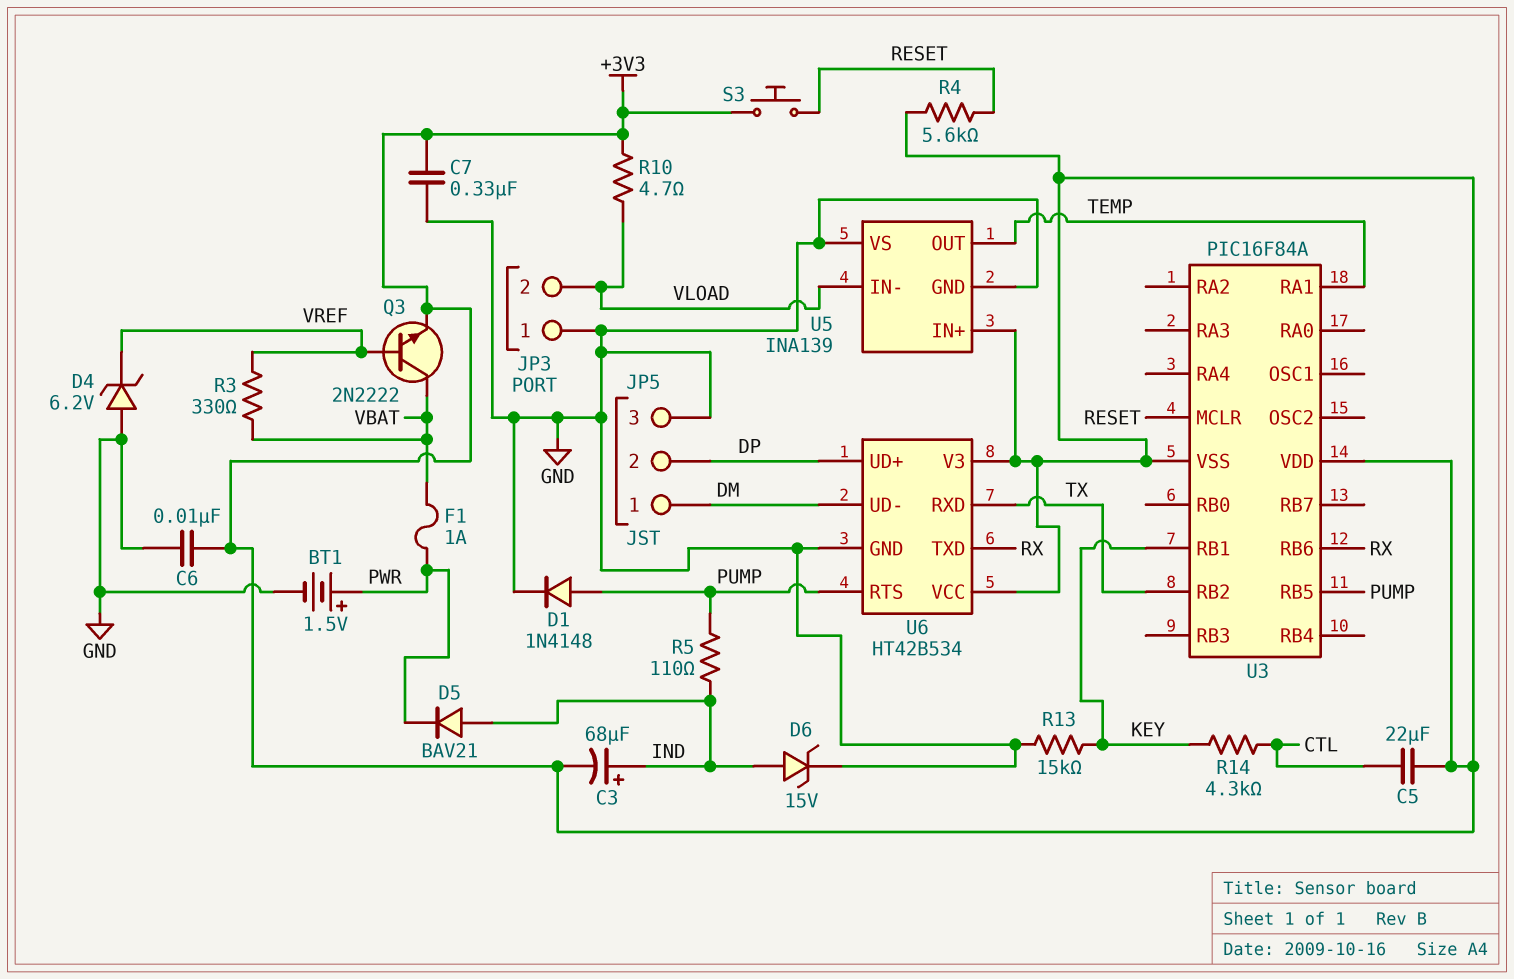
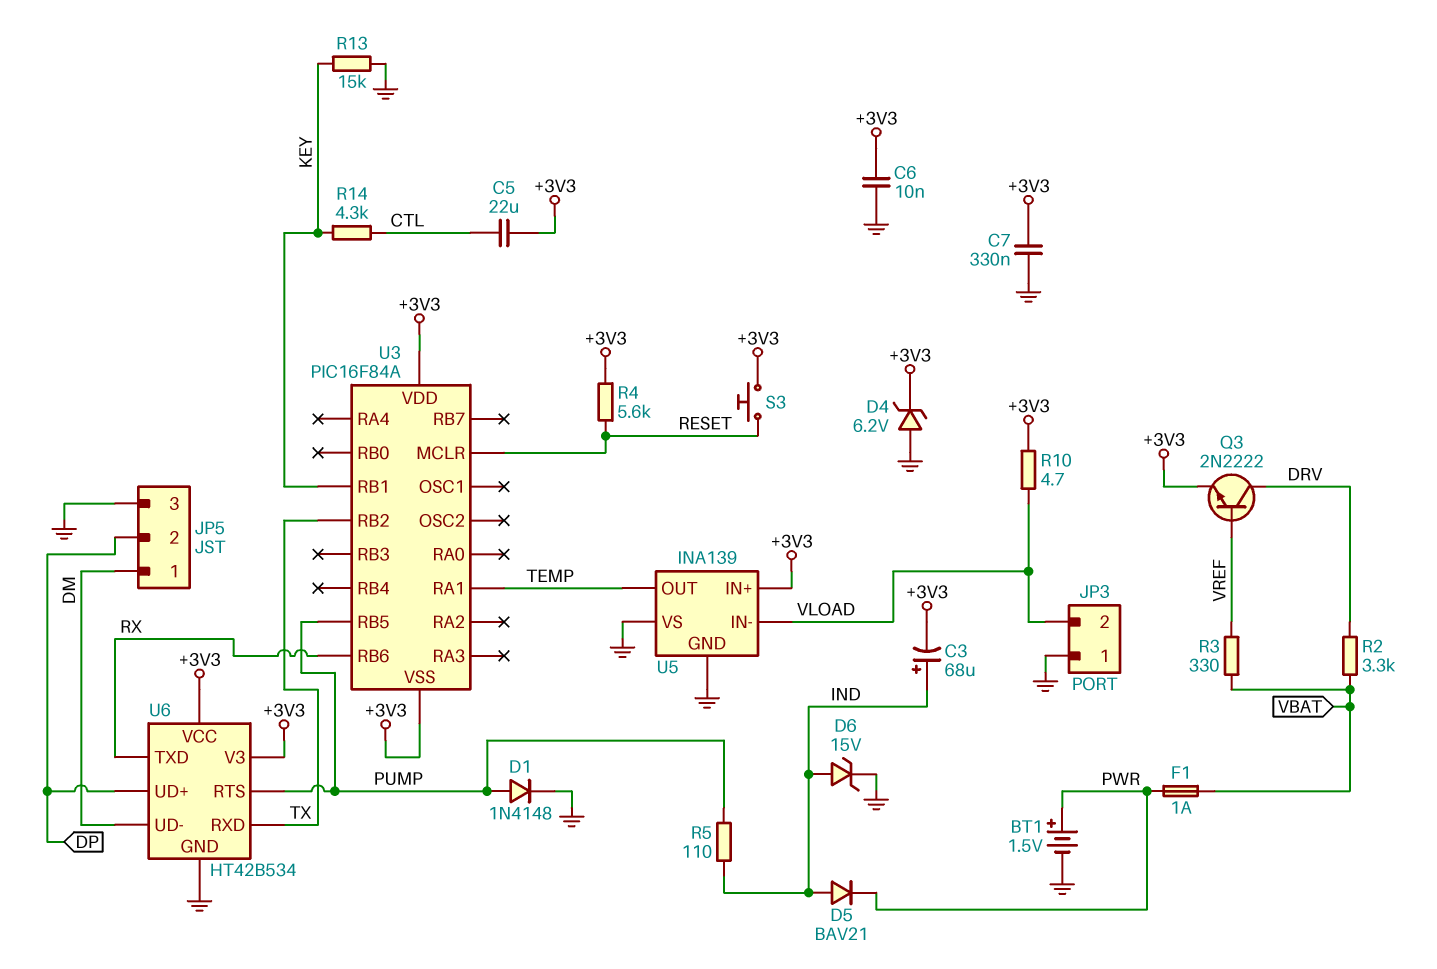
D4: zener 6.2V (A GND, K VREF) -> zener 6.2V (A GND, K +3V3)
Q3: NPN 2N2222 (B VREF, C VBAT, E +3V3) -> NPN 2N2222 (B VREF, C DRV, E +3V3)
R2: none -> 3.3k (DRV, VBAT)

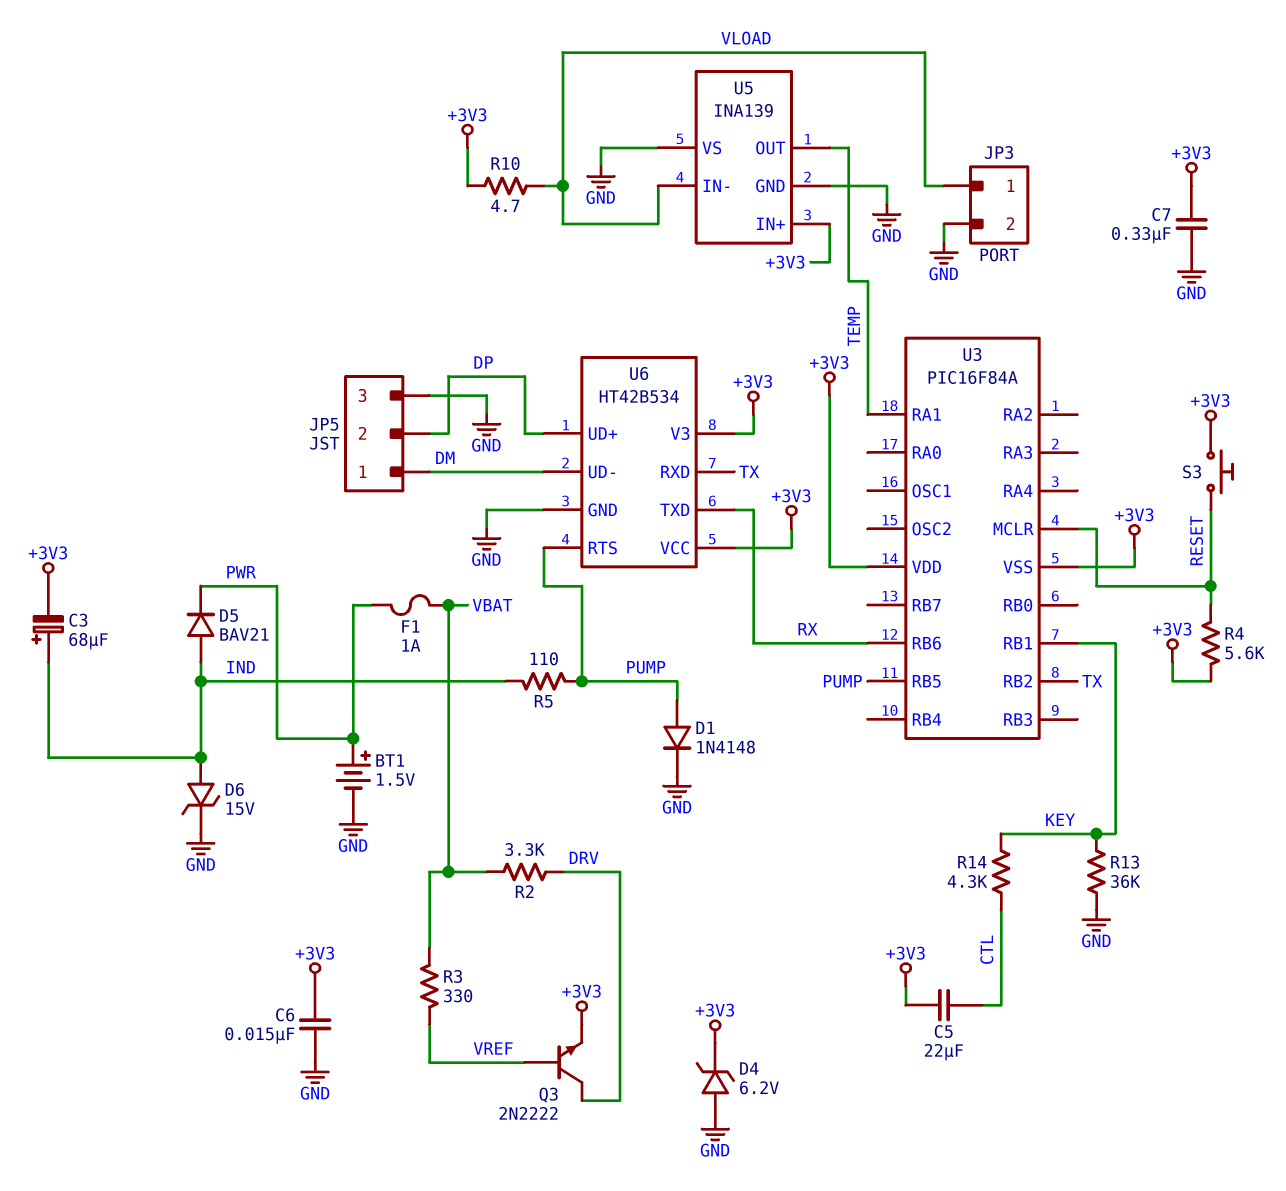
C6: 10nF (+3V3, GND) -> 15nF (+3V3, GND)
JP3 pin 1: GND -> VLOAD
JP3 pin 2: VLOAD -> GND
R13: 15k (GND, KEY) -> 36k (GND, KEY)

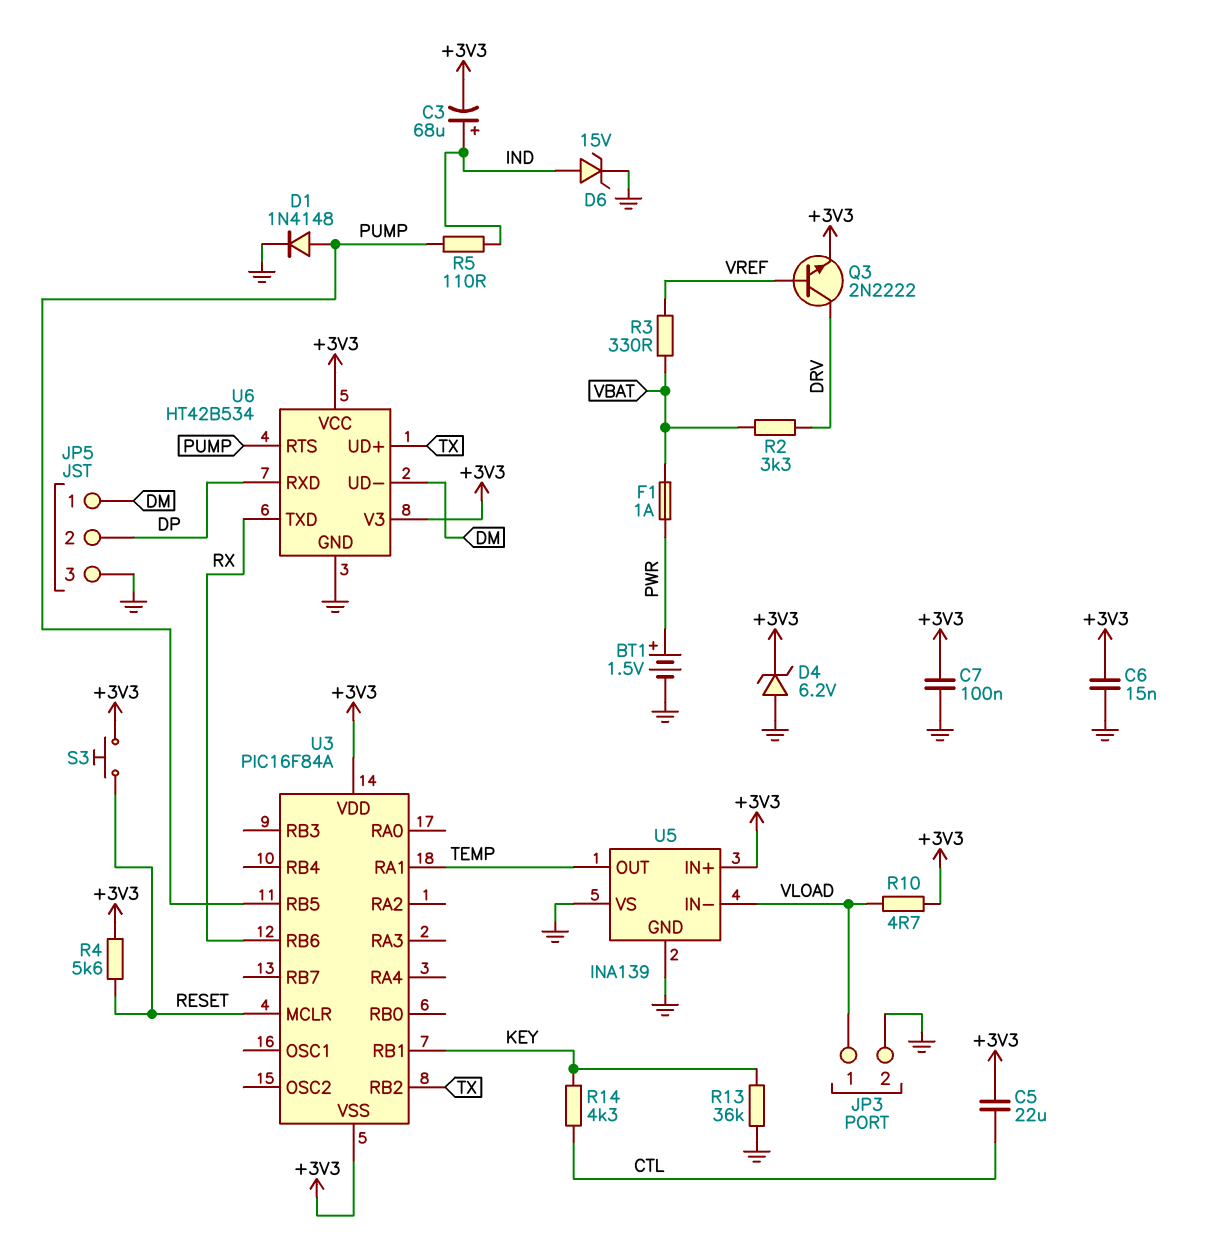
C7: 330nF (+3V3, GND) -> 100nF (+3V3, GND)
D5: diode BAV21 (A IND, K PWR) -> none
U6 pin RXD: TX -> DP
U6 pin UD+: DP -> TX

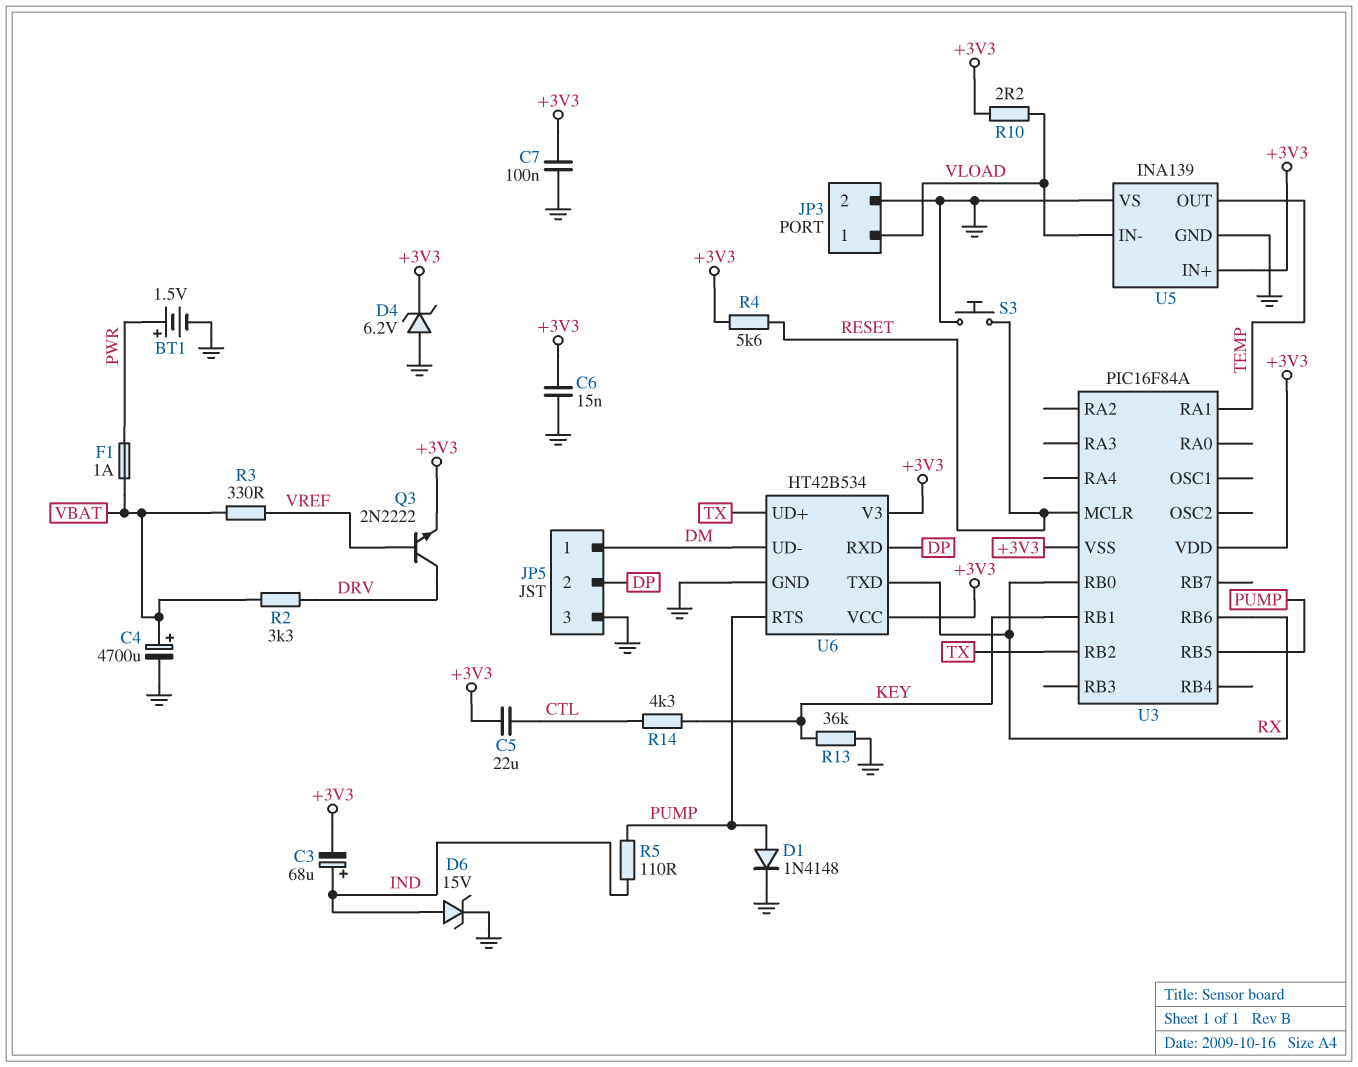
C4: none -> 4700uF (plus VBAT, minus GND)
R10: 4.7 (+3V3, VLOAD) -> 2.2 (+3V3, VLOAD)
S3: button (+3V3, RESET) -> button (GND, RESET)
U3 pin RB0: none -> RX

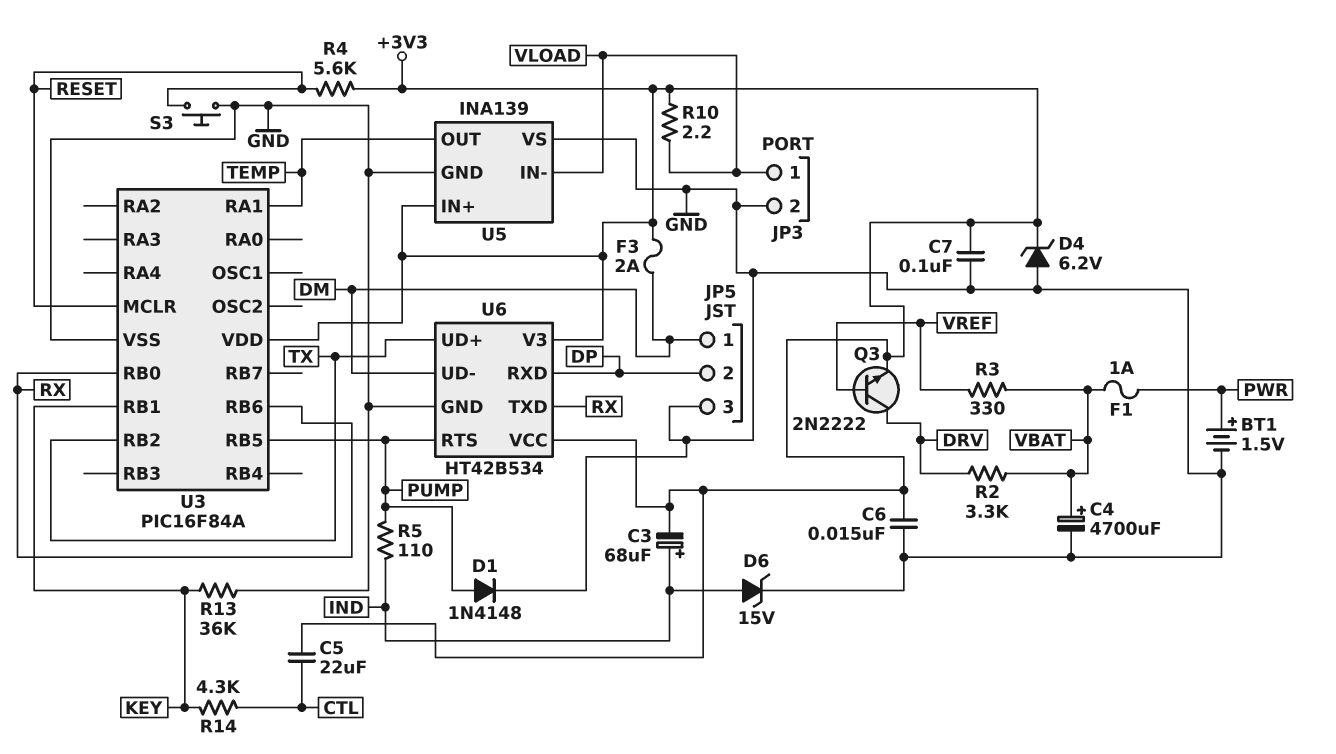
F3: none -> 2A (+3V3, DM)
U3 pin VSS: +3V3 -> GND

